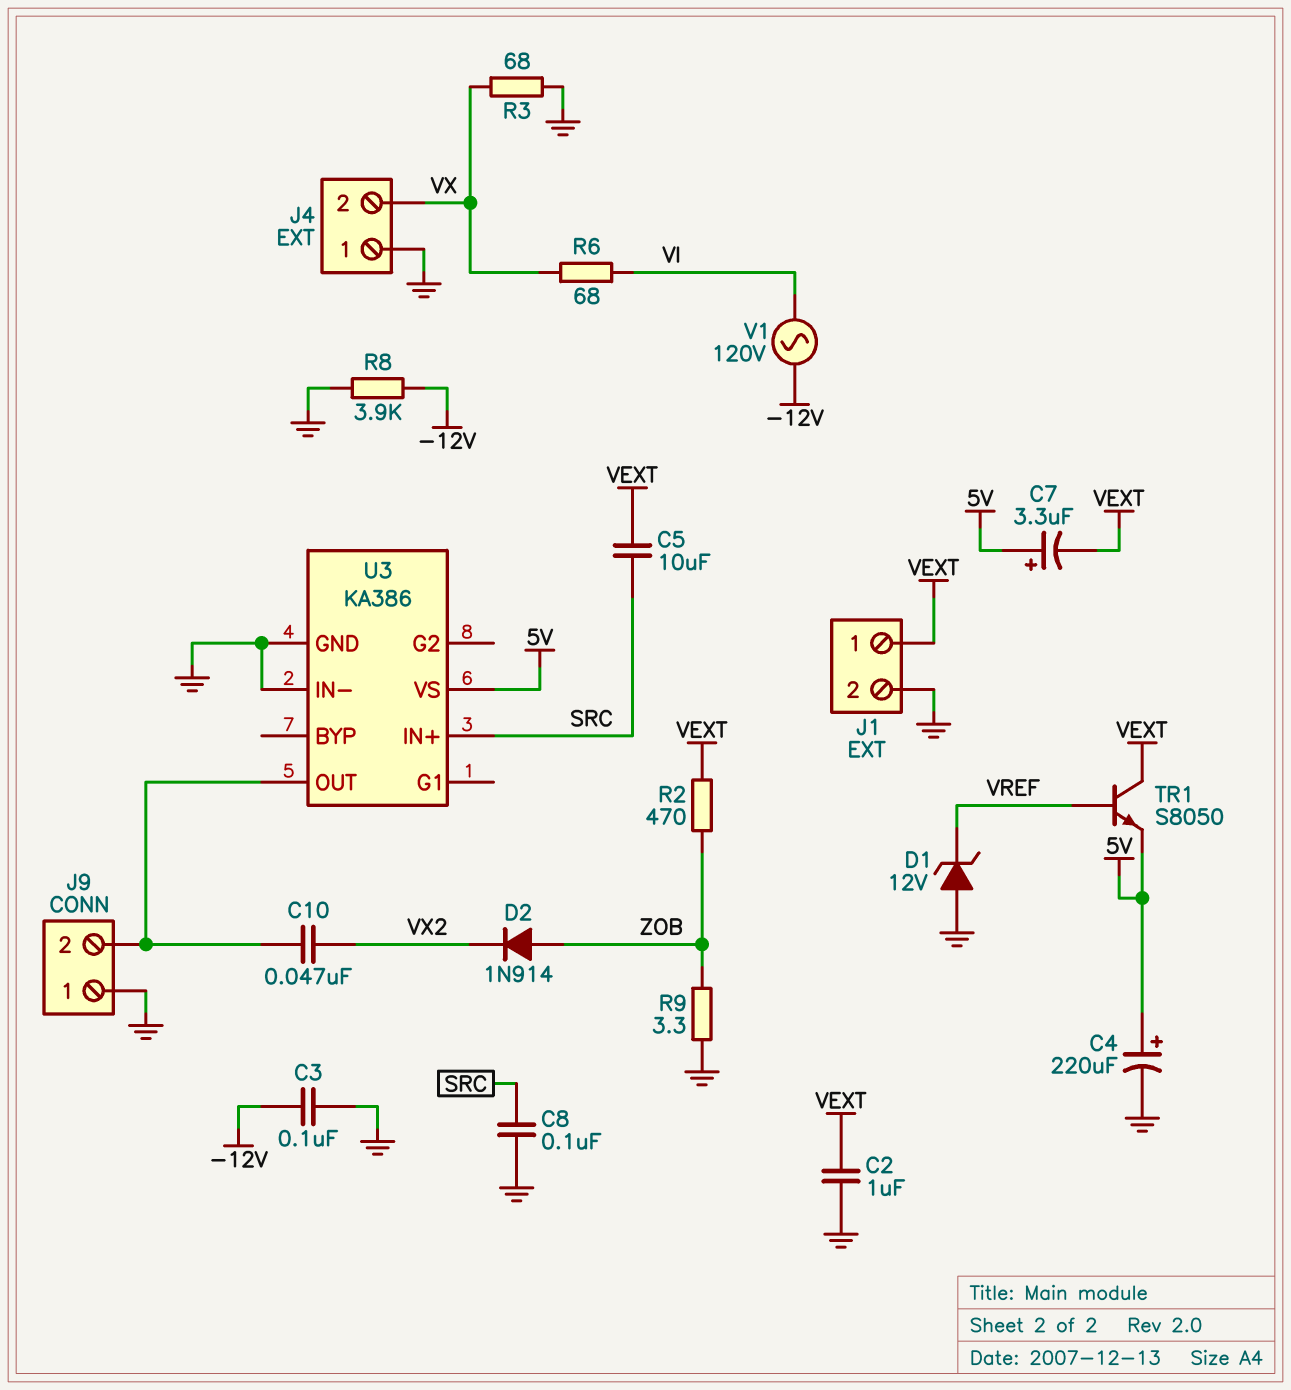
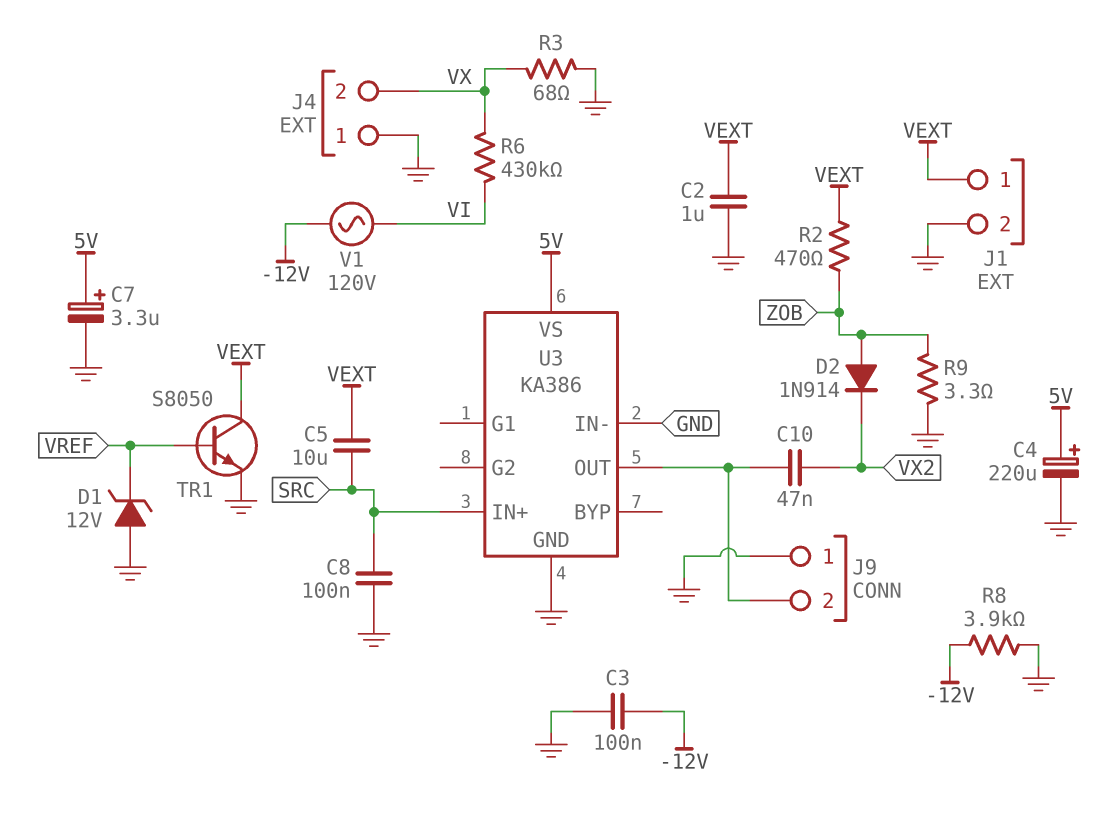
C7: 3.3uF (plus 5V, minus VEXT) -> 3.3uF (plus 5V, minus GND)
R6: 68 (VI, VX) -> 430k (VI, VX)
TR1: NPN S8050 (B VREF, C VEXT, E 5V) -> NPN S8050 (B VREF, C VEXT, E GND)

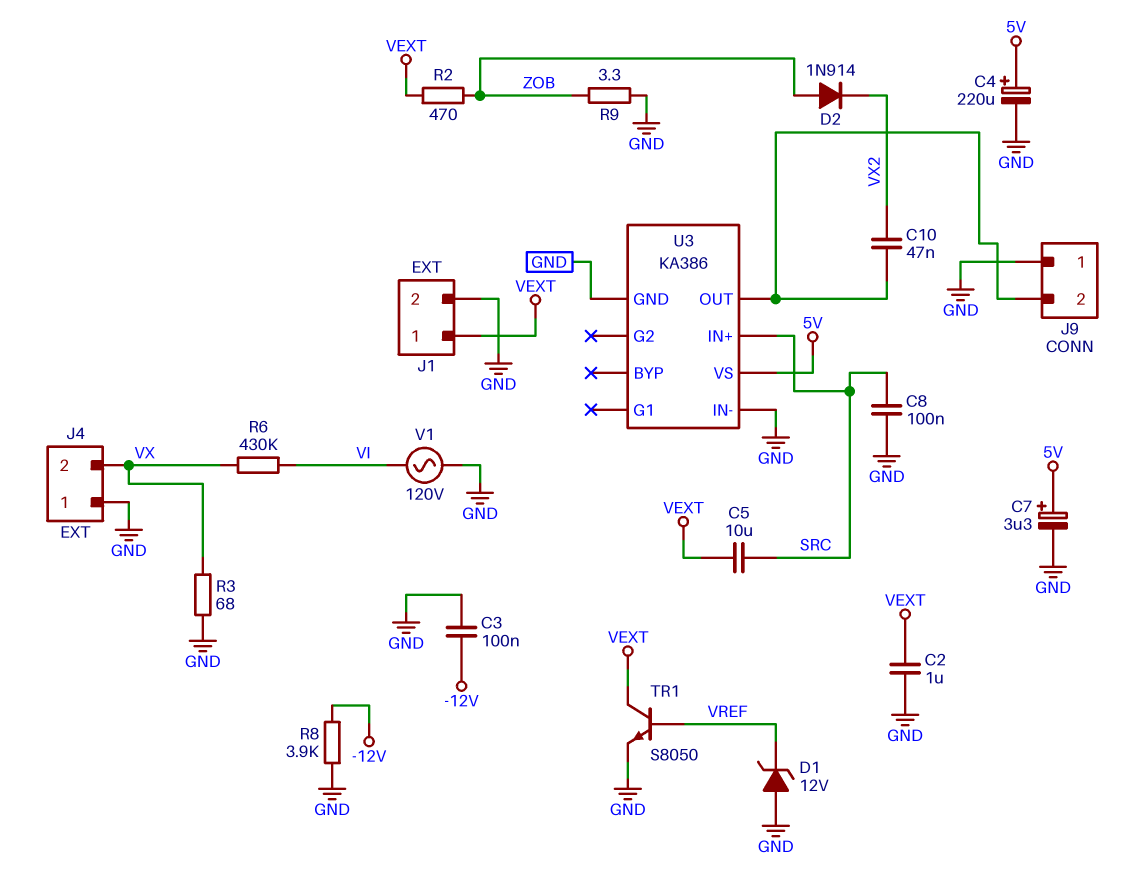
V1: AC 120V (-12V, VI) -> AC 120V (GND, VI)

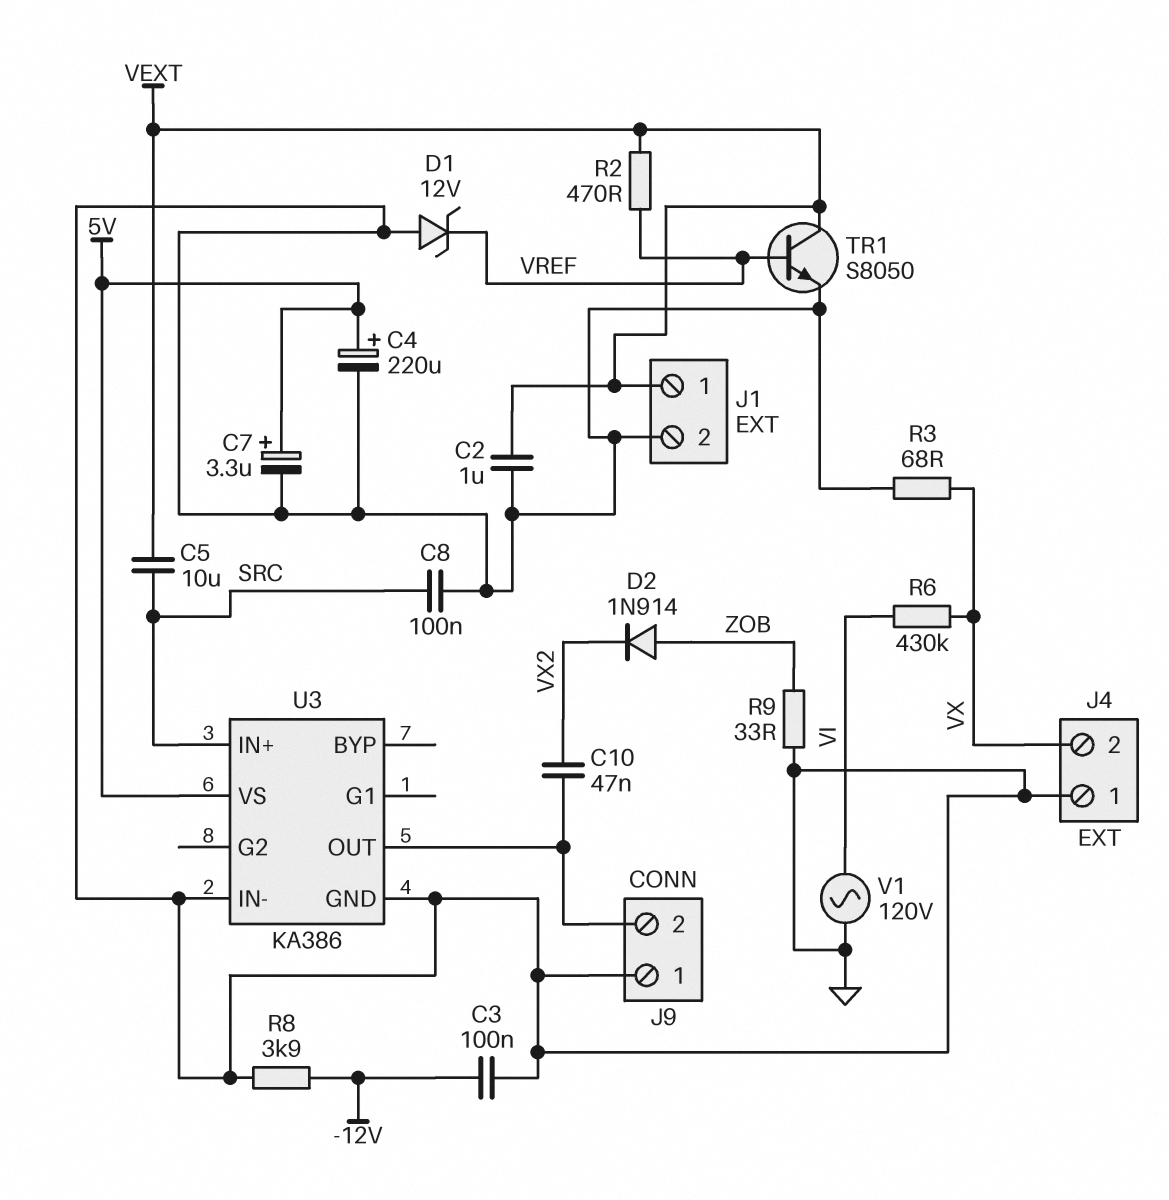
R2: 470 (VEXT, ZOB) -> 470 (VEXT, VREF)
R9: 3.3 (GND, ZOB) -> 33 (GND, ZOB)

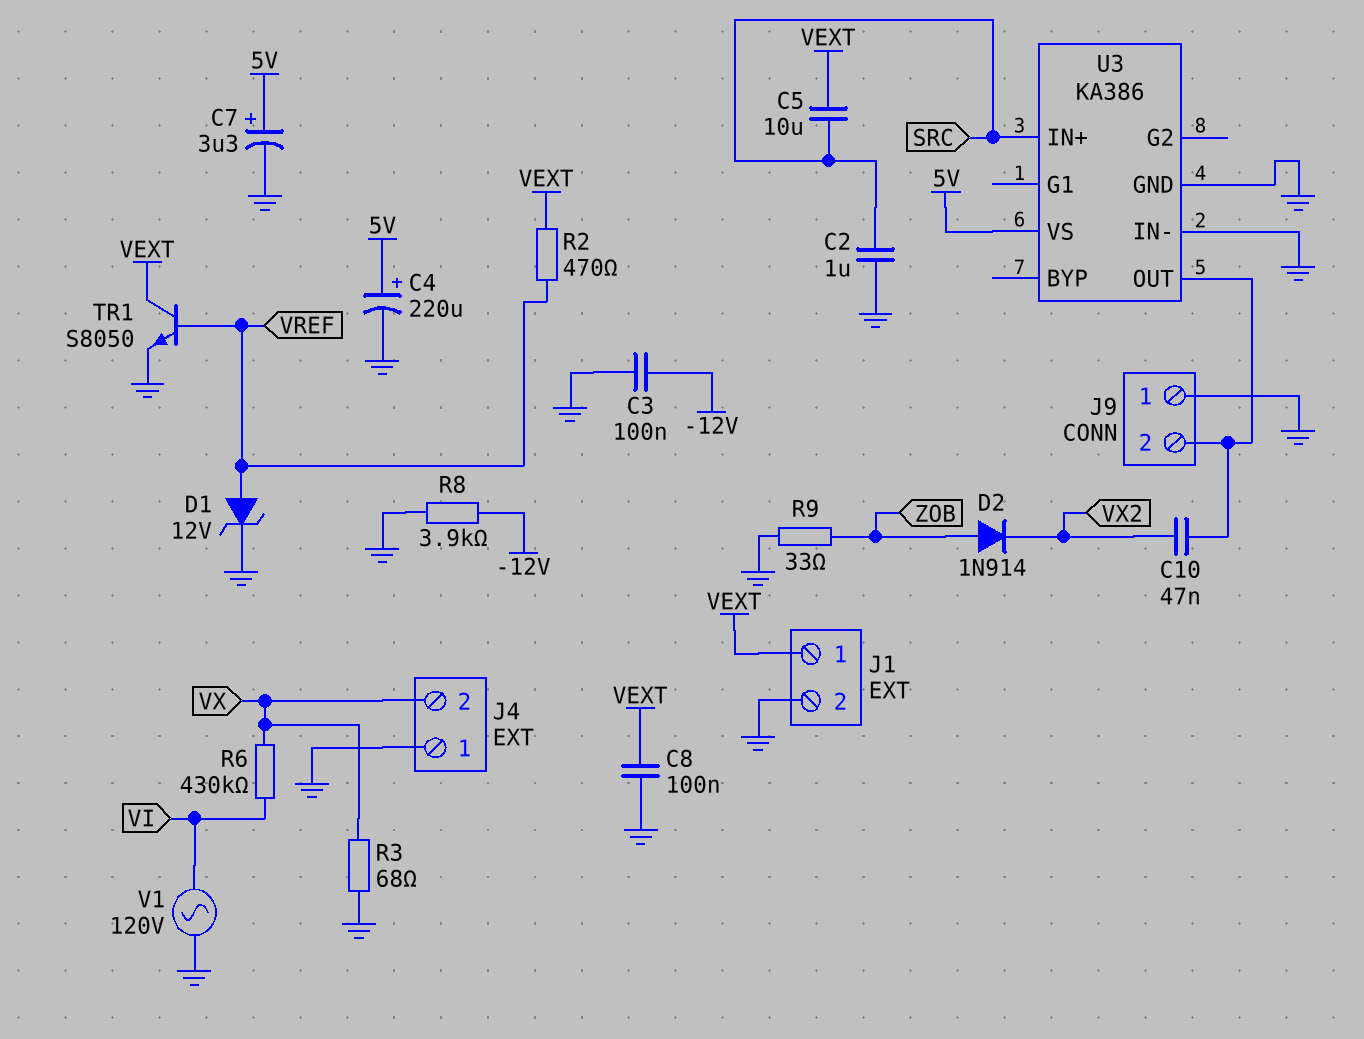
C2: 1uF (GND, VEXT) -> 1uF (GND, SRC)
C8: 100nF (GND, SRC) -> 100nF (GND, VEXT)
D1: zener 12V (A GND, K VREF) -> zener 12V (A VREF, K GND)

